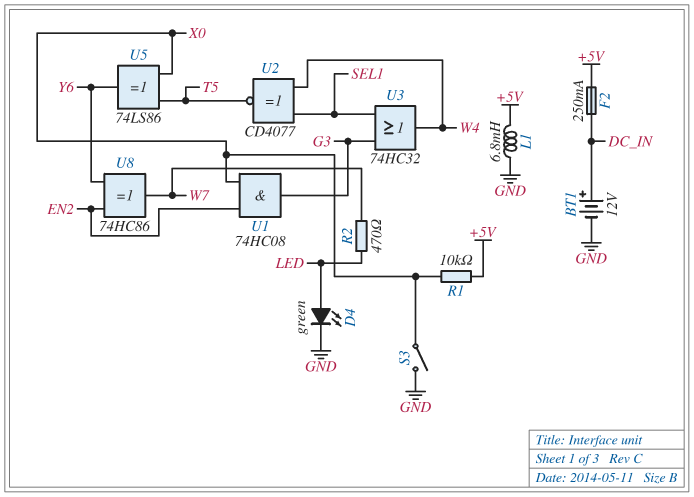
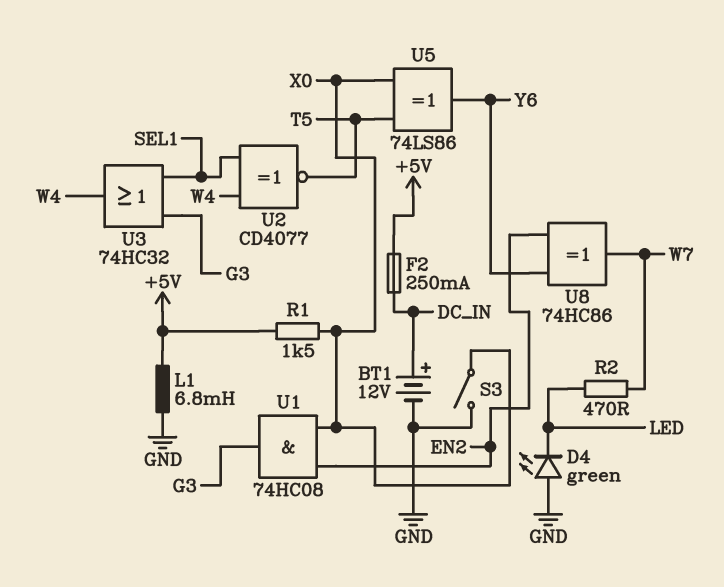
D4: LED green (A LED, K GND) -> LED green (A GND, K LED)
R1: 10k (+5V, X0) -> 1.5k (+5V, X0)

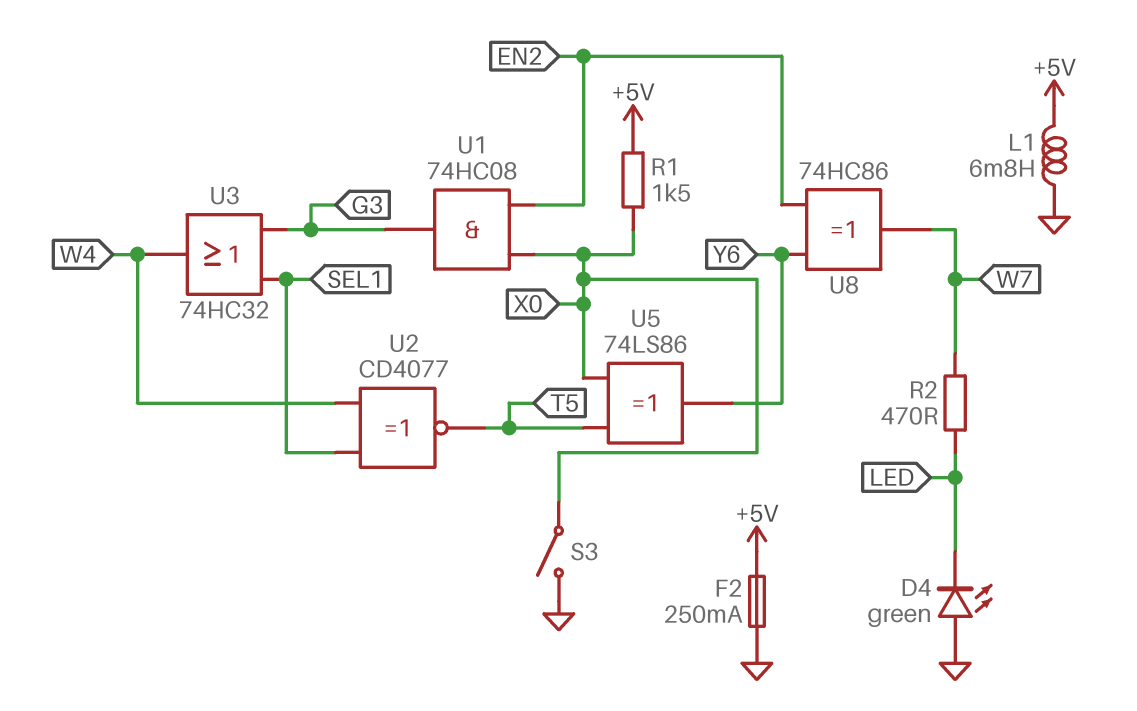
BT1: 12V (plus DC_IN, minus GND) -> none
F2: 250mA (+5V, DC_IN) -> 250mA (+5V, GND)

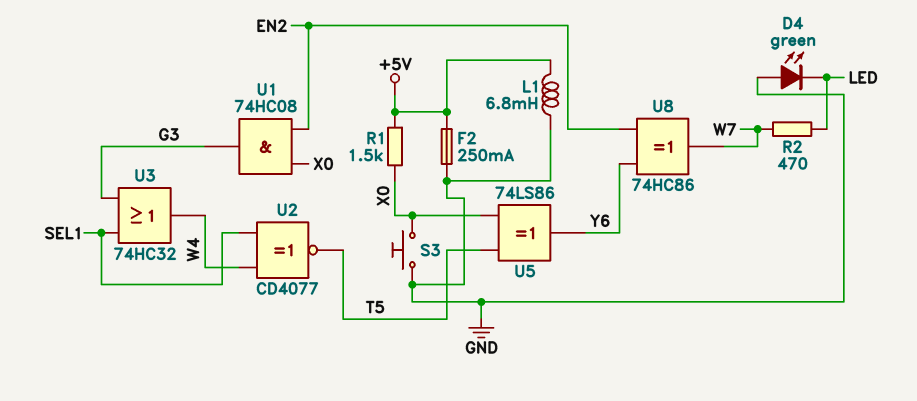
S3: switch (GND, X0) -> button (GND, X0)

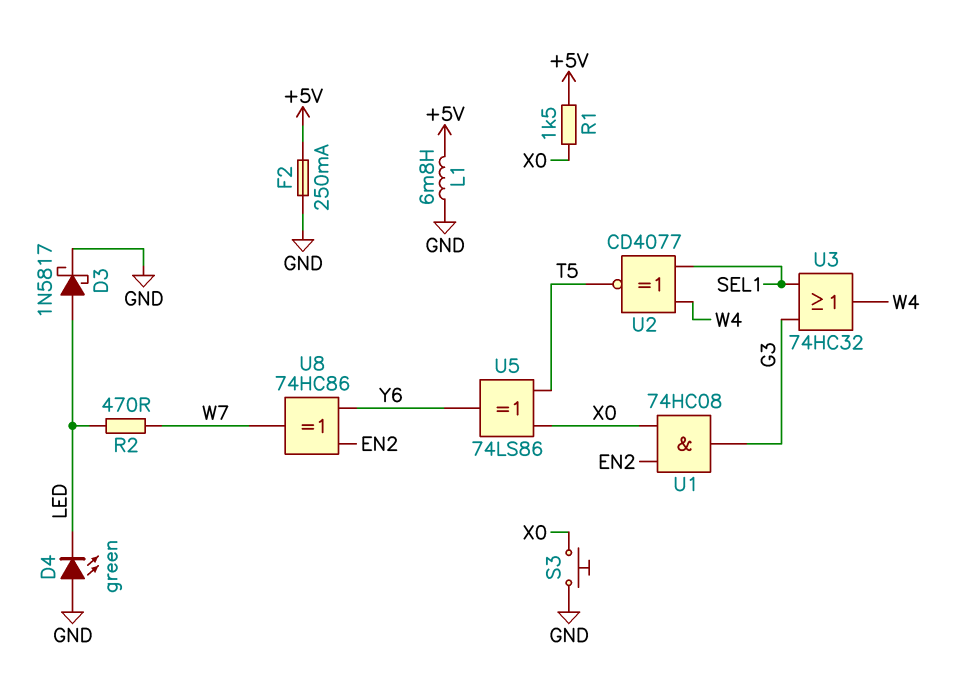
D3: none -> schottky 1N5817 (A LED, K GND)

